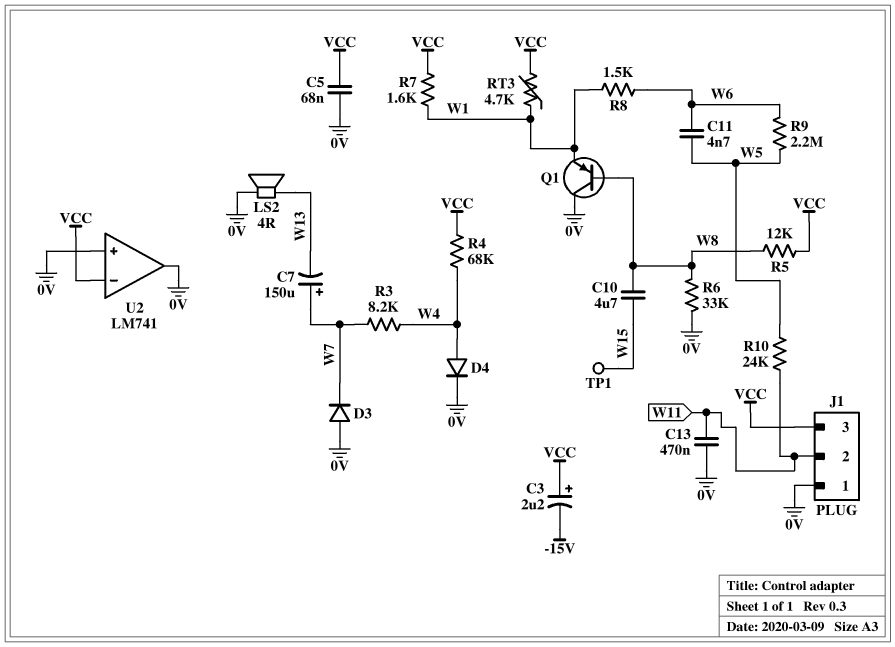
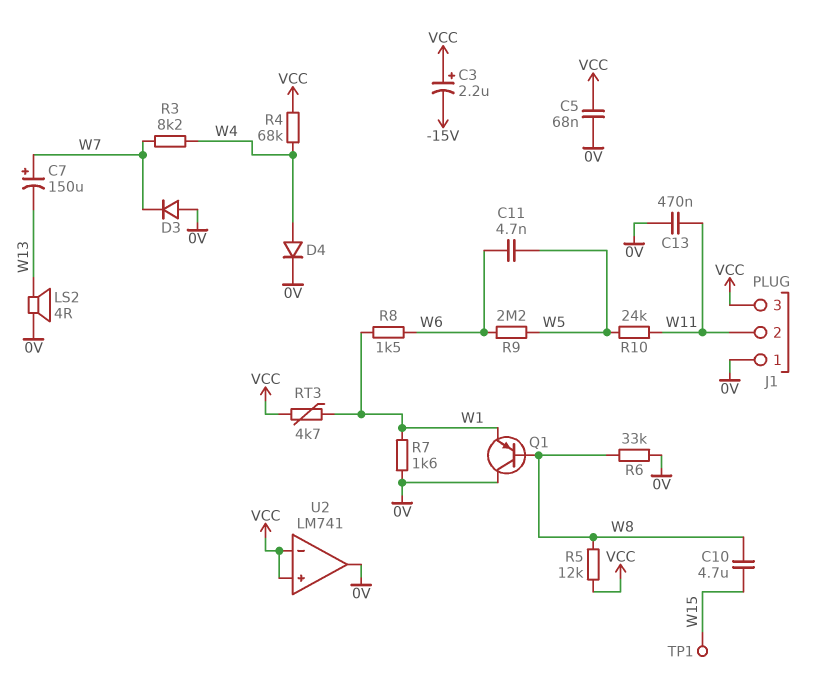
R7: 1.6k (VCC, W1) -> 1.6k (0V, W1)
U2 pin in+: 0V -> VCC

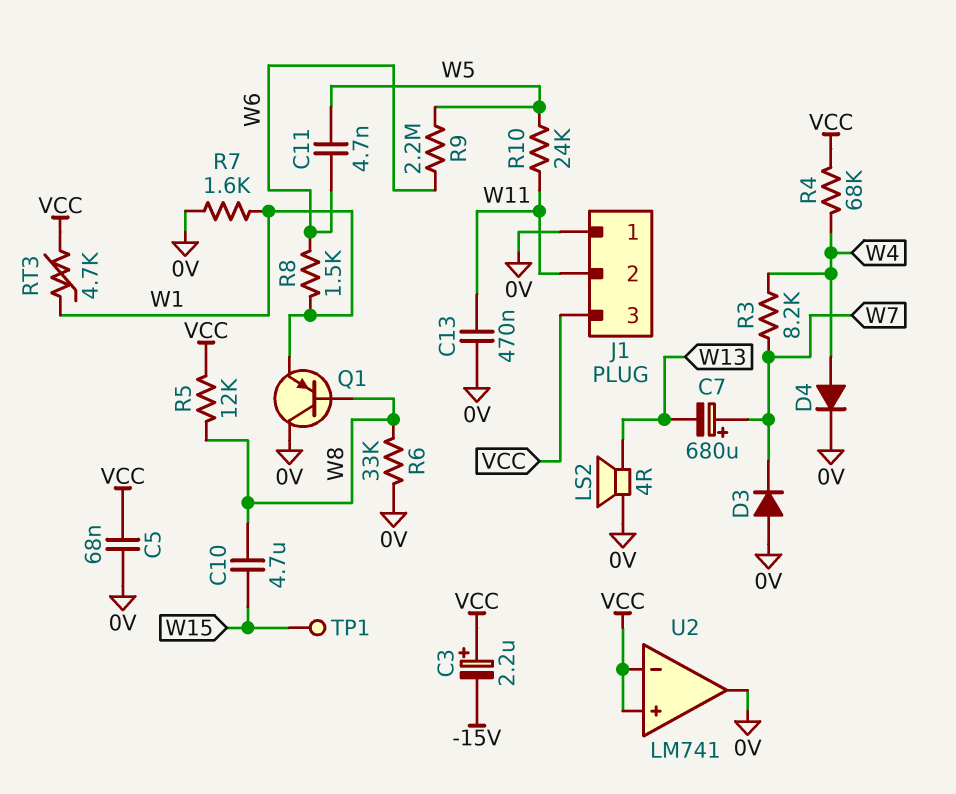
C7: 150uF (plus W7, minus W13) -> 680uF (plus W7, minus W13)

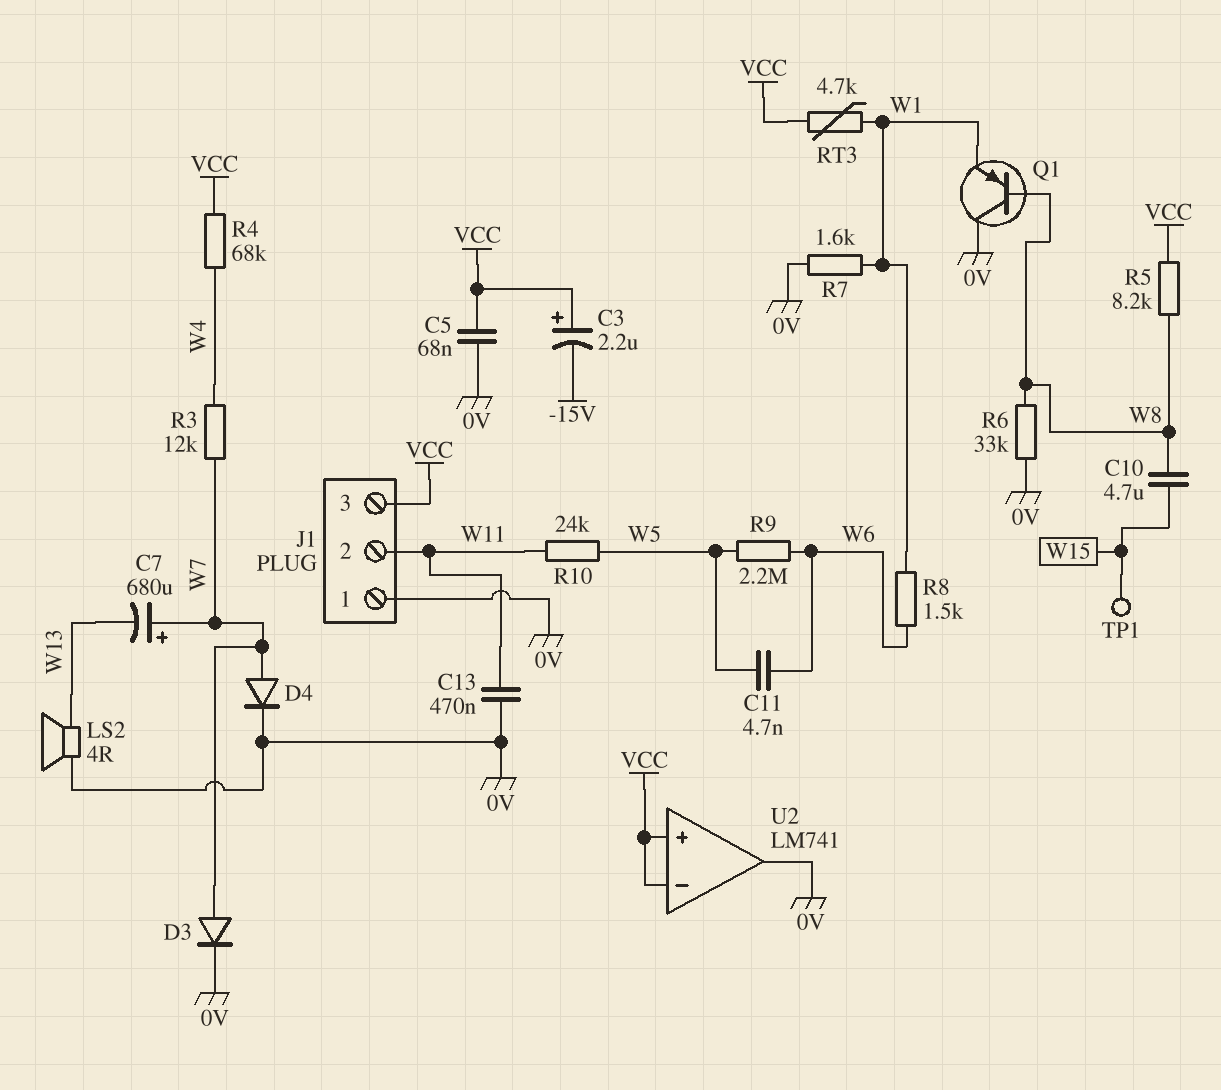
D3: diode (A 0V, K W7) -> diode (A W7, K 0V)
D4: diode (A W4, K 0V) -> diode (A W7, K 0V)
R3: 8.2k (W4, W7) -> 12k (W4, W7)
R5: 12k (VCC, W8) -> 8.2k (VCC, W8)

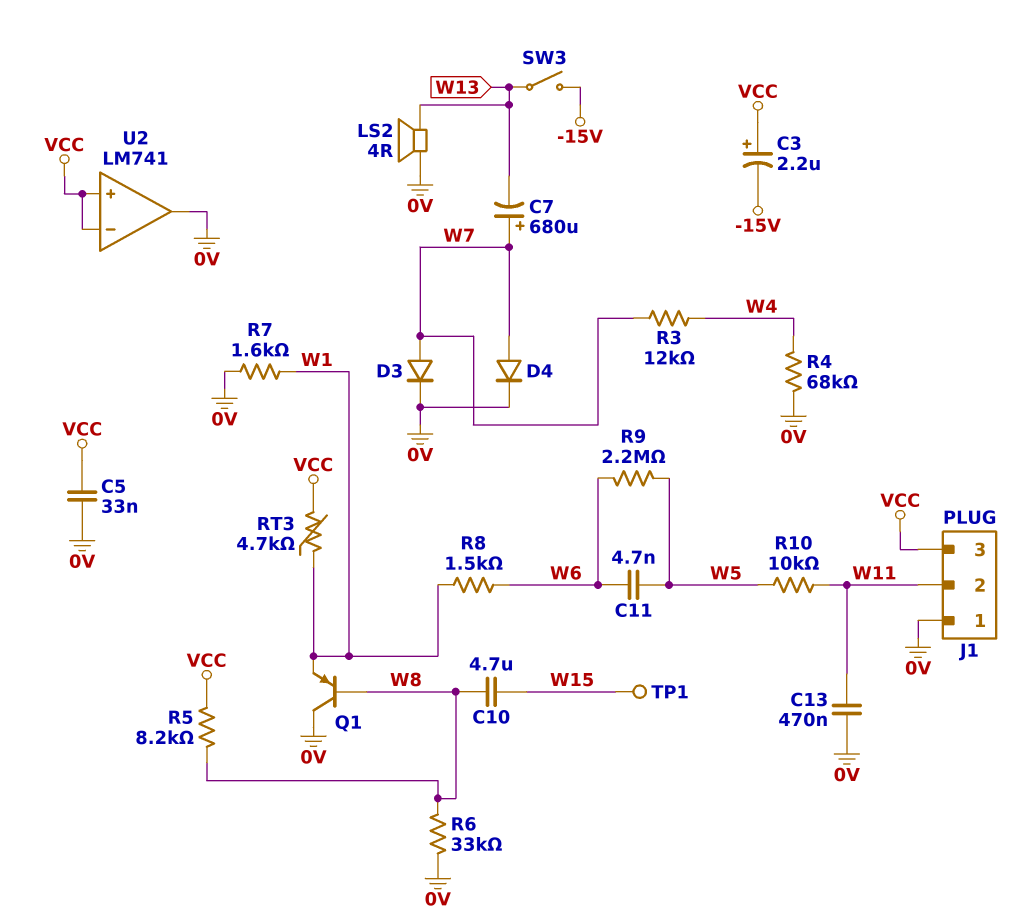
C5: 68nF (0V, VCC) -> 33nF (0V, VCC)
R4: 68k (VCC, W4) -> 68k (0V, W4)
R10: 24k (W5, W11) -> 10k (W5, W11)
SW3: none -> switch (-15V, W13)

